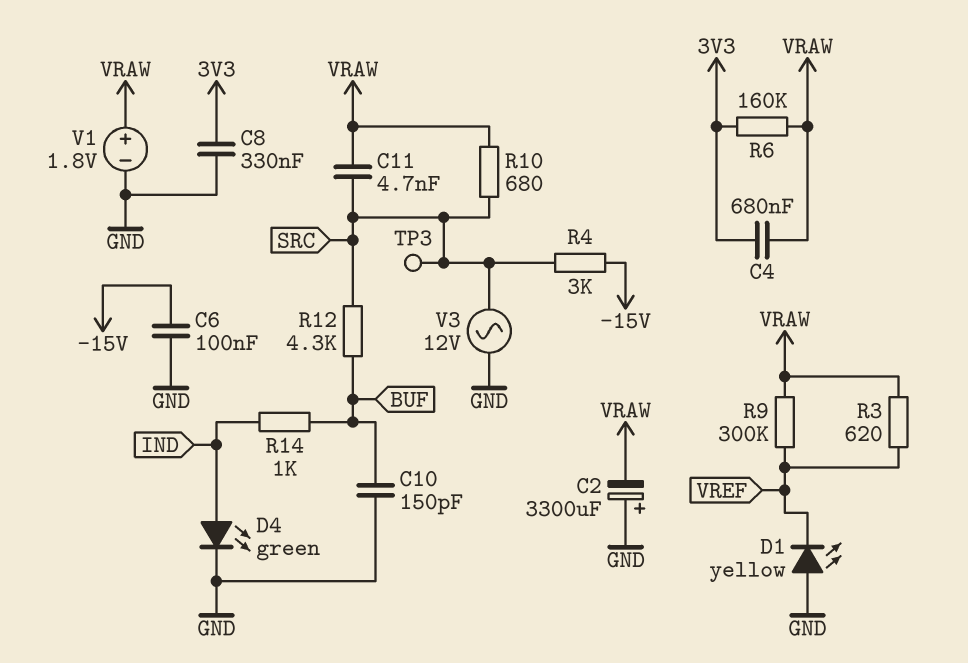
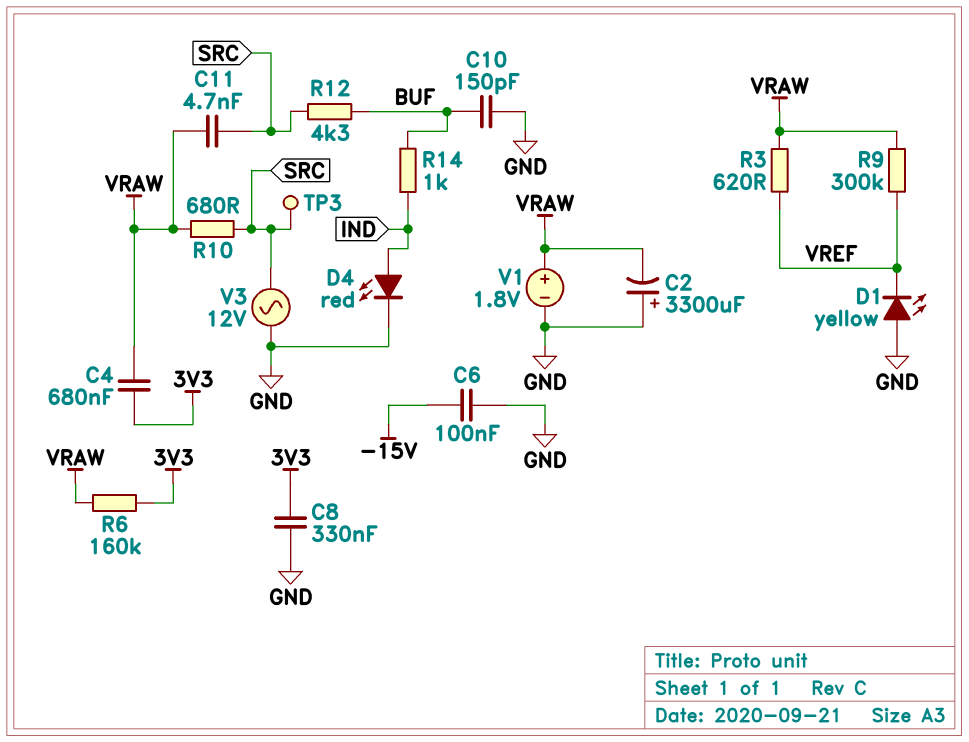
D4: LED green (A IND, K GND) -> LED red (A IND, K GND)
R4: 3k (-15V, SRC) -> none

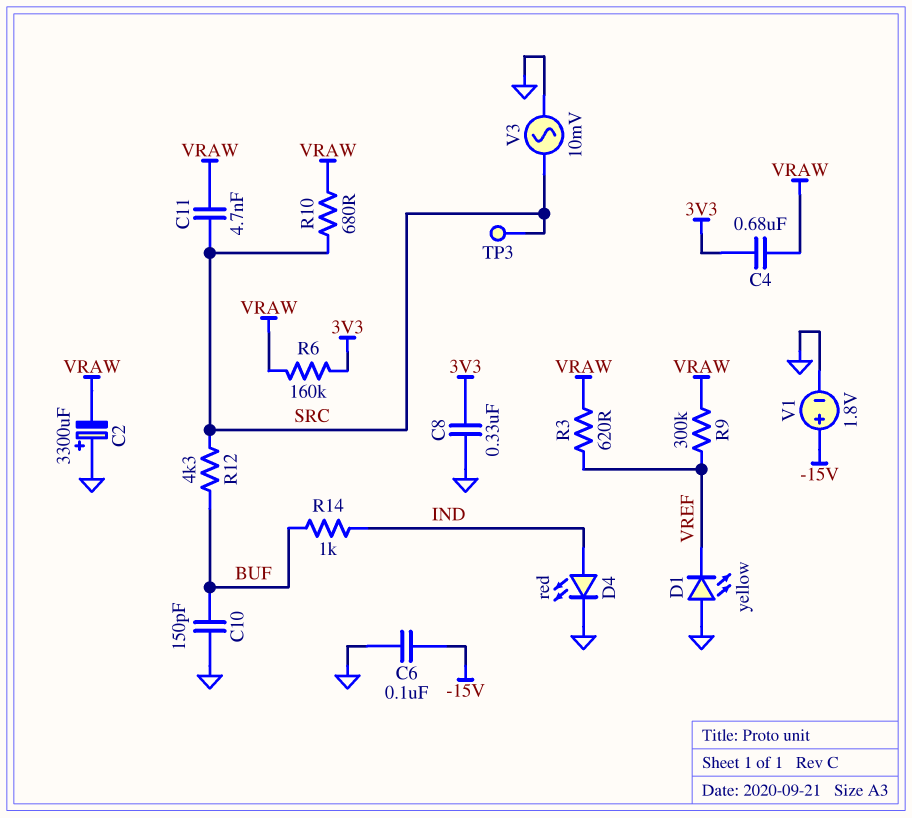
V1: 1.8V (plus VRAW, minus GND) -> 1.8V (plus -15V, minus GND)
V3: AC 12V (GND, SRC) -> AC 10mV (GND, SRC)

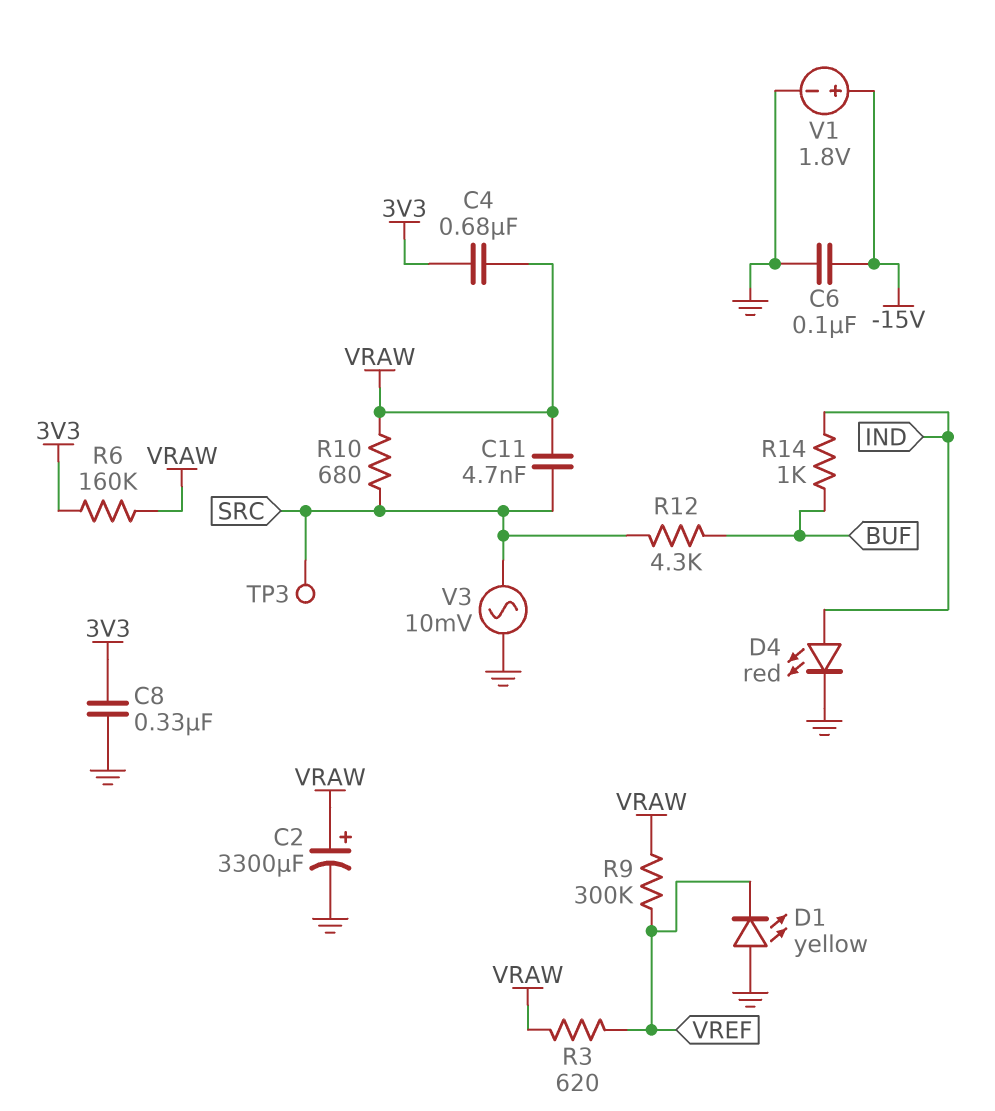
C2: 3300uF (plus GND, minus VRAW) -> 3300uF (plus VRAW, minus GND)
C10: 150pF (BUF, GND) -> none

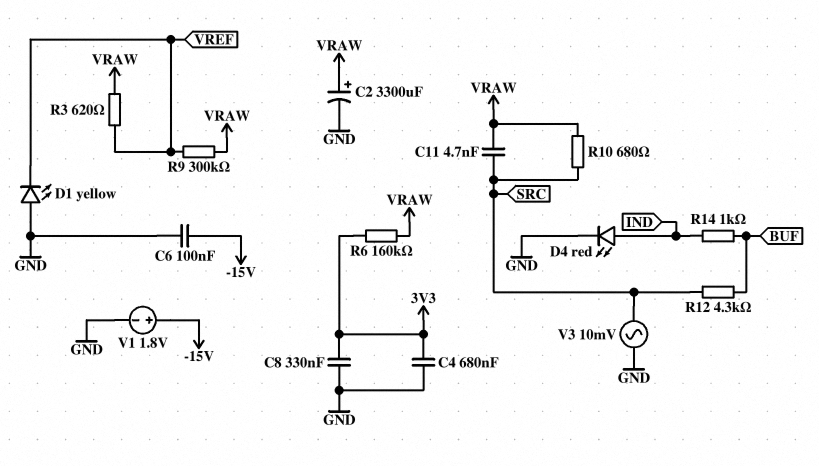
C4: 680nF (3V3, VRAW) -> 680nF (3V3, GND)
TP3: test point (SRC) -> none

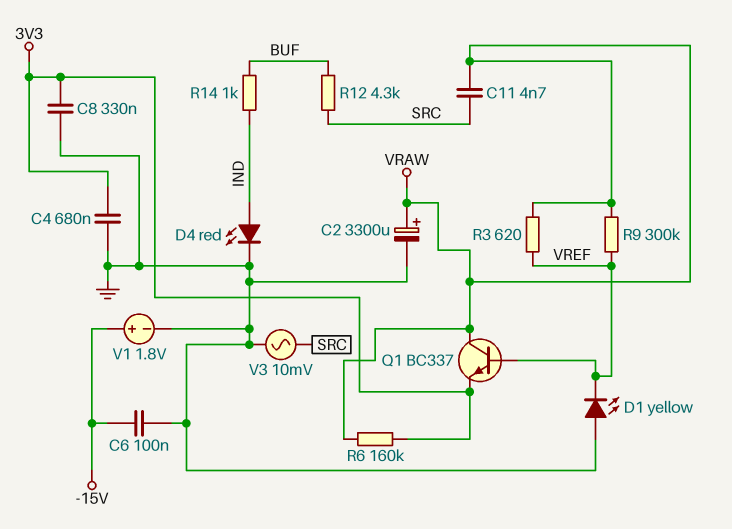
Q1: none -> NPN BC337 (B VREF, C VRAW, E 3V3)
R10: 680 (SRC, VRAW) -> none

